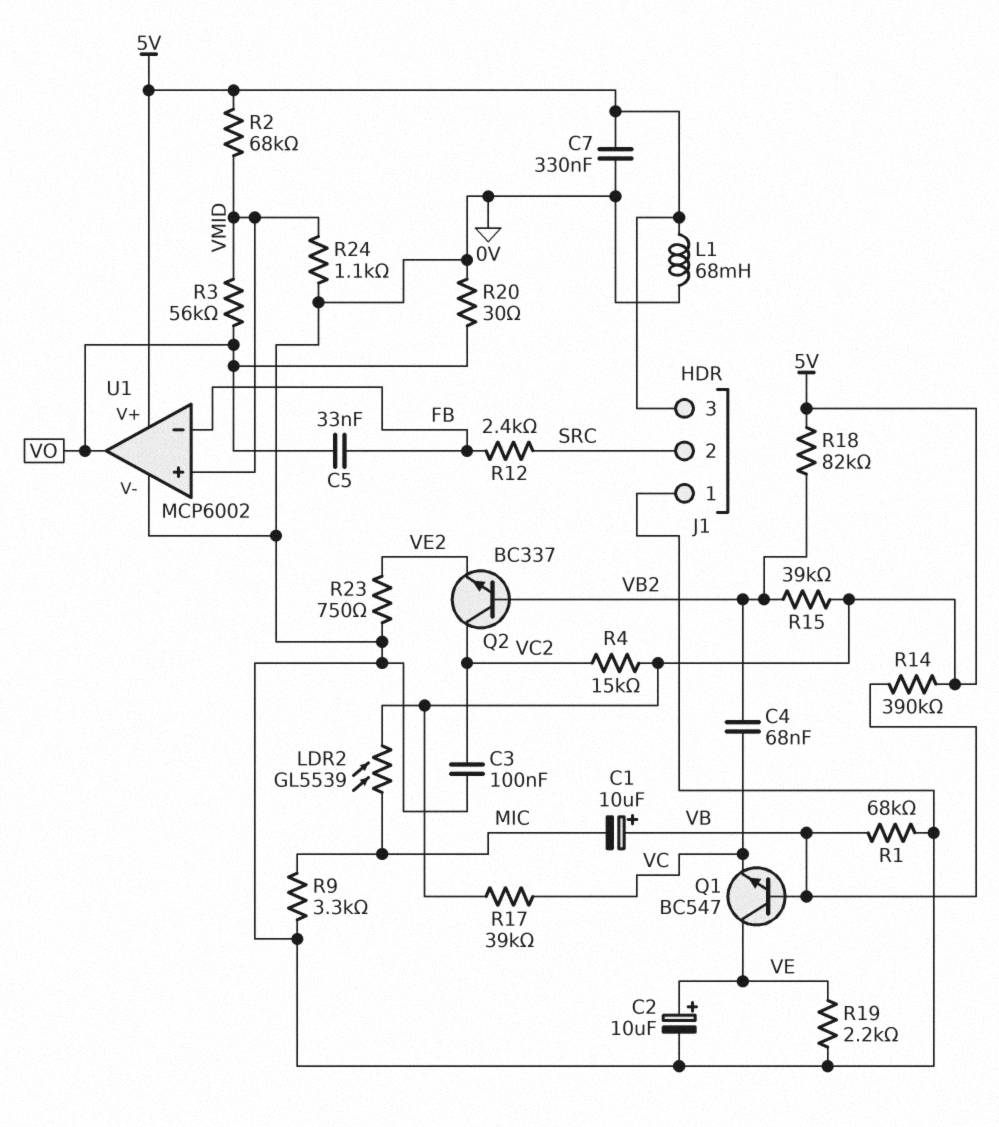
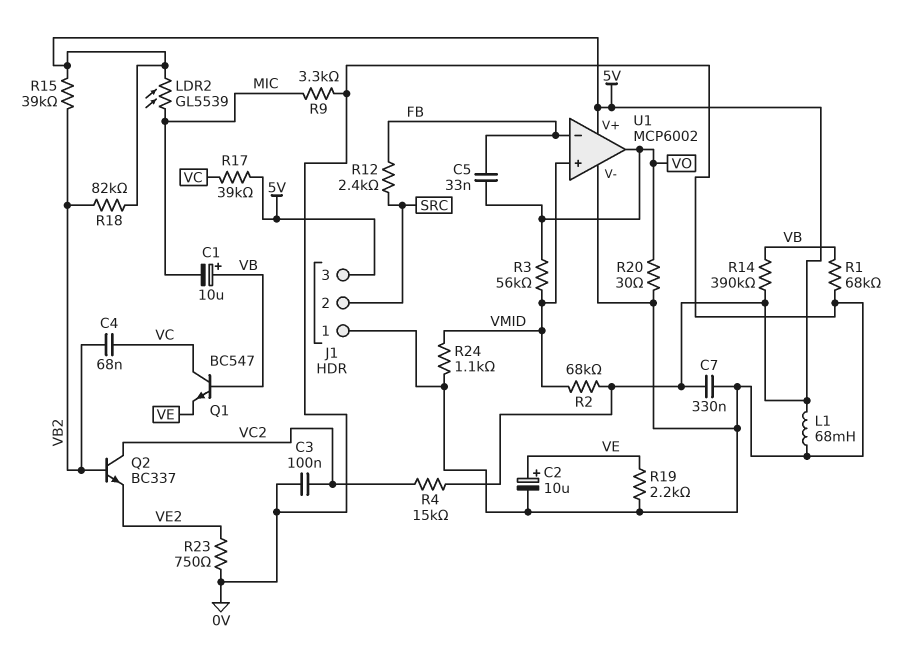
Q1: NPN BC547 (B VB, C VE, E VC) -> NPN BC547 (B VB, C VC, E VE)

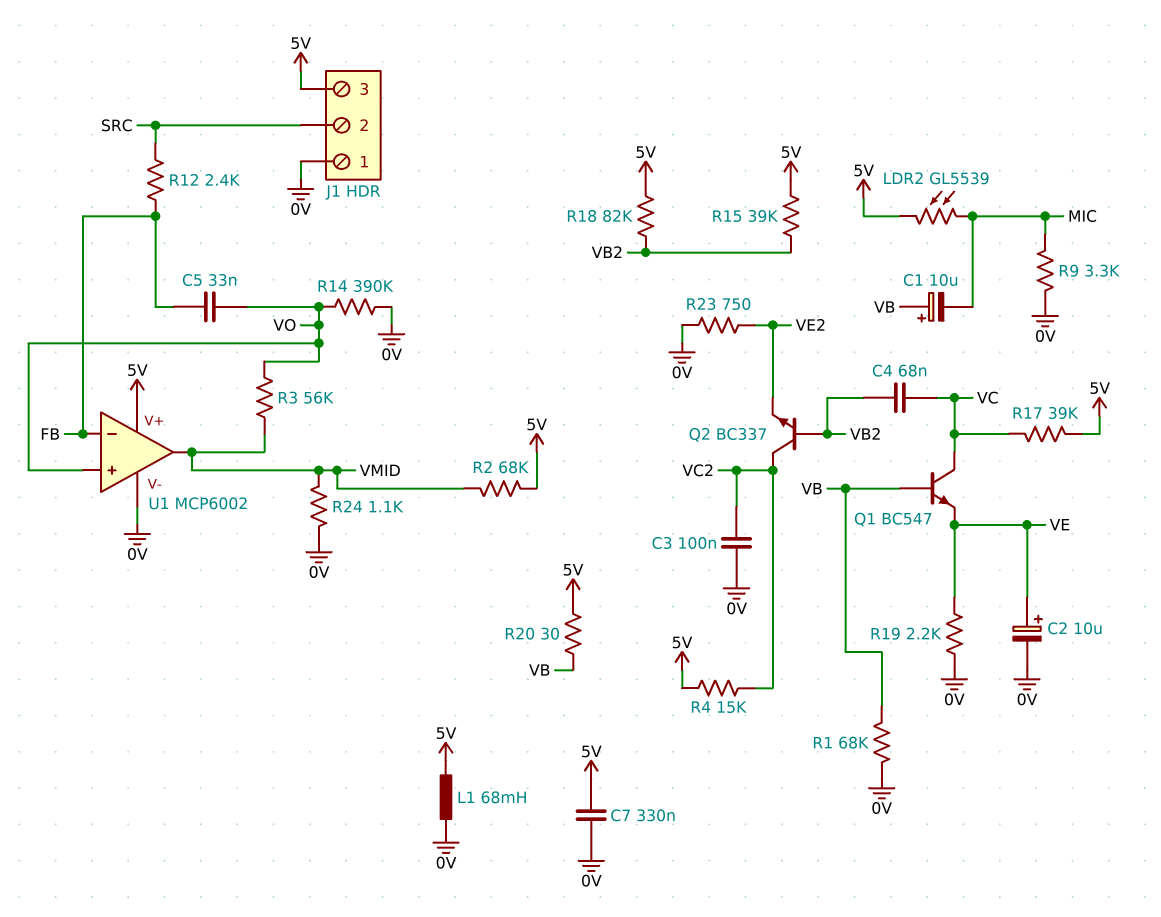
R14: 390k (5V, VB) -> 390k (0V, VO)
R20: 30 (0V, VO) -> 30 (5V, VB)
U1 pin in+: VMID -> VO
U1 pin out: VO -> VMID

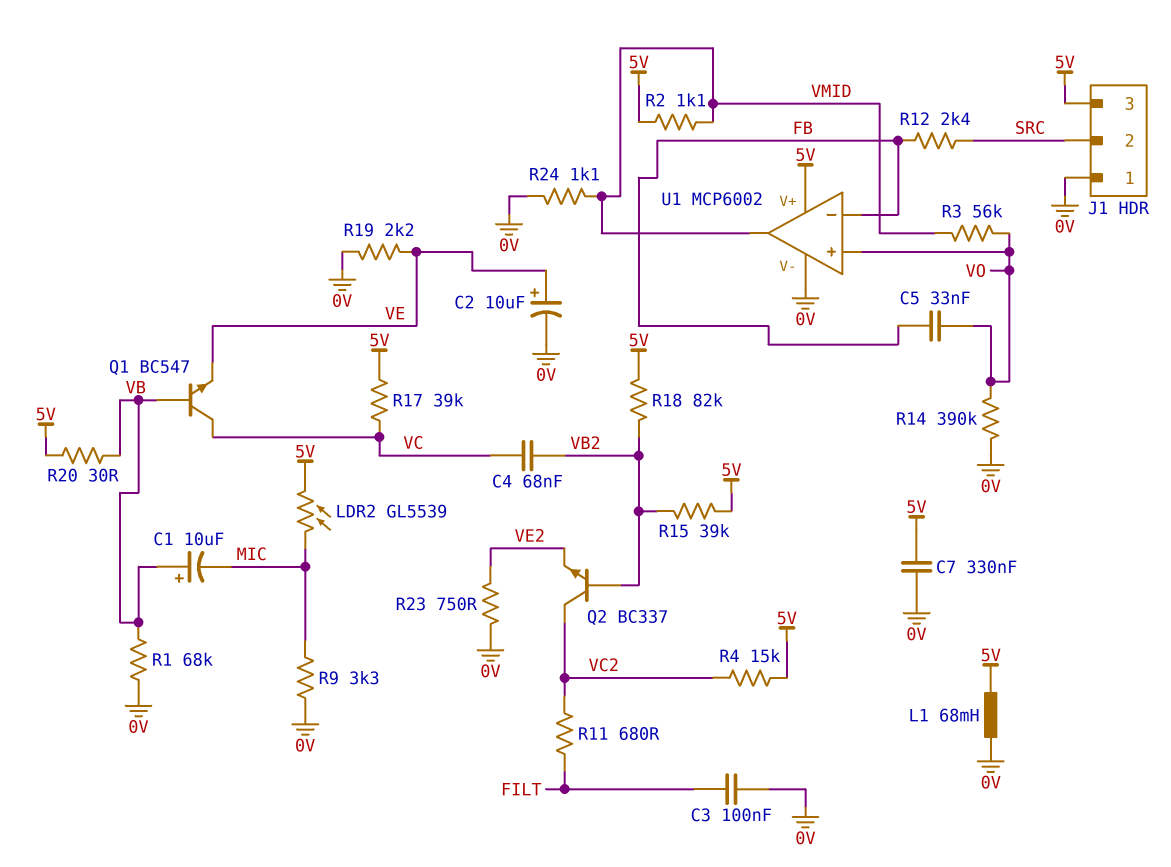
C3: 100nF (0V, VC2) -> 100nF (0V, FILT)
R2: 68k (5V, VMID) -> 1.1k (5V, VMID)
R11: none -> 680 (FILT, VC2)

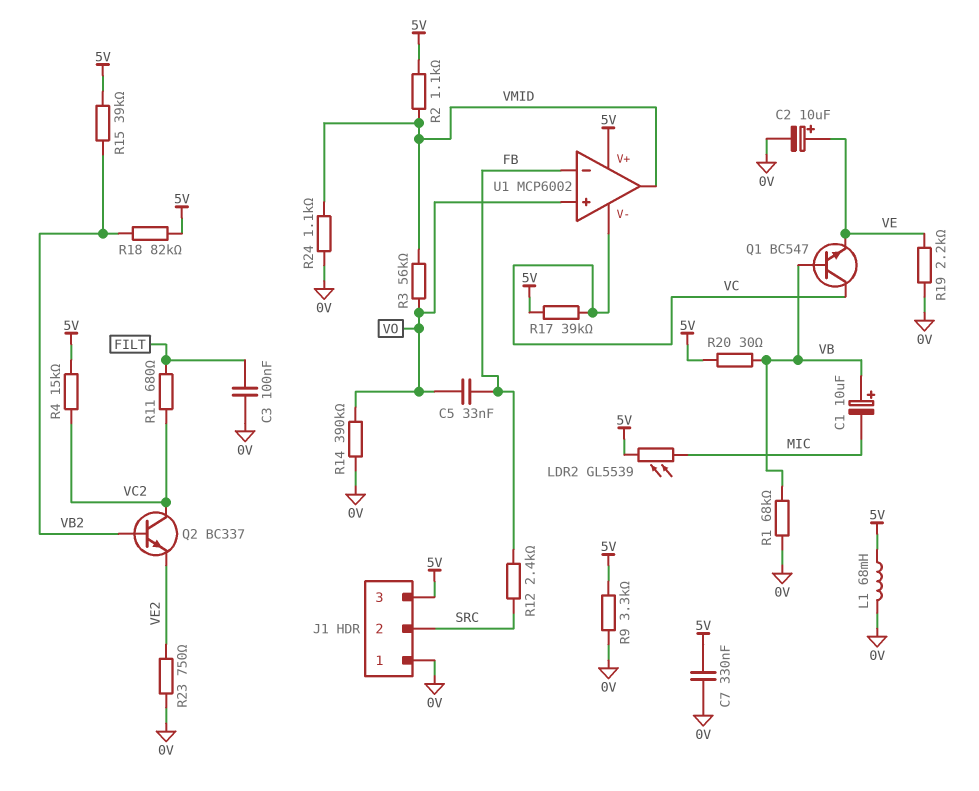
C4: 68nF (VB2, VC) -> none
R9: 3.3k (0V, MIC) -> 3.3k (0V, 5V)
U1 pin V-: 0V -> VC

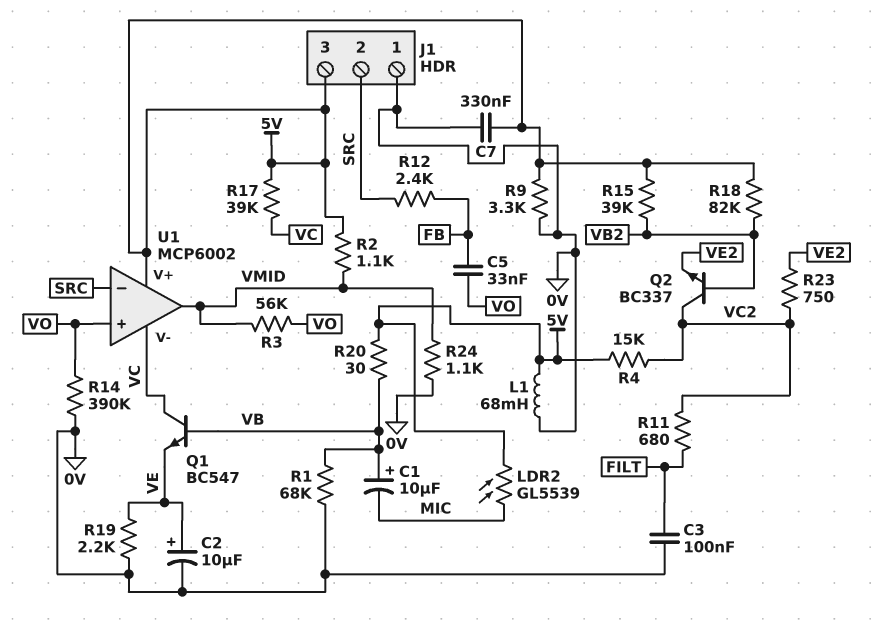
R23: 750 (0V, VE2) -> 750 (VC2, VE2)
U1 pin in-: FB -> SRC

